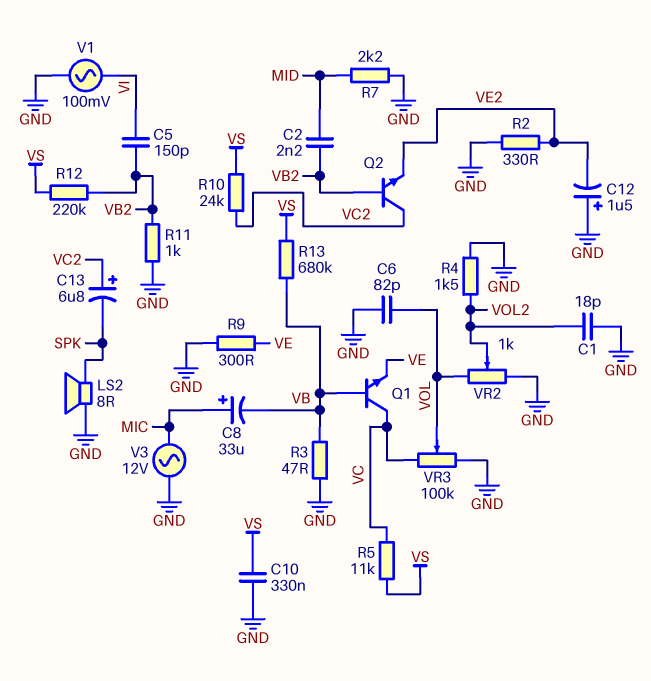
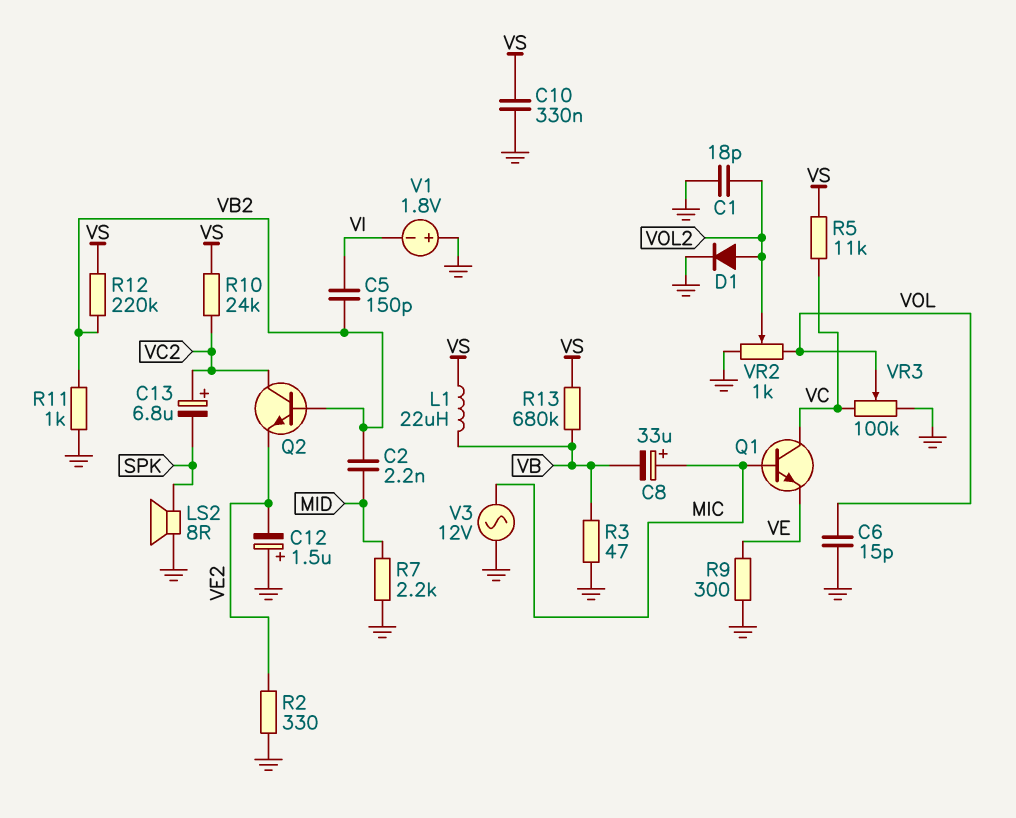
C6: 82pF (GND, VOL) -> 15pF (GND, VOL)
D1: none -> diode (A VOL2, K GND)
L1: none -> 22uH (VB, VS)
Q1: NPN (B VB, C VC, E VE) -> NPN (B MIC, C VC, E VE)
R4: 1.5k (GND, VOL2) -> none
V1: AC 100mV (GND, VI) -> 1.8V (plus GND, minus VI)

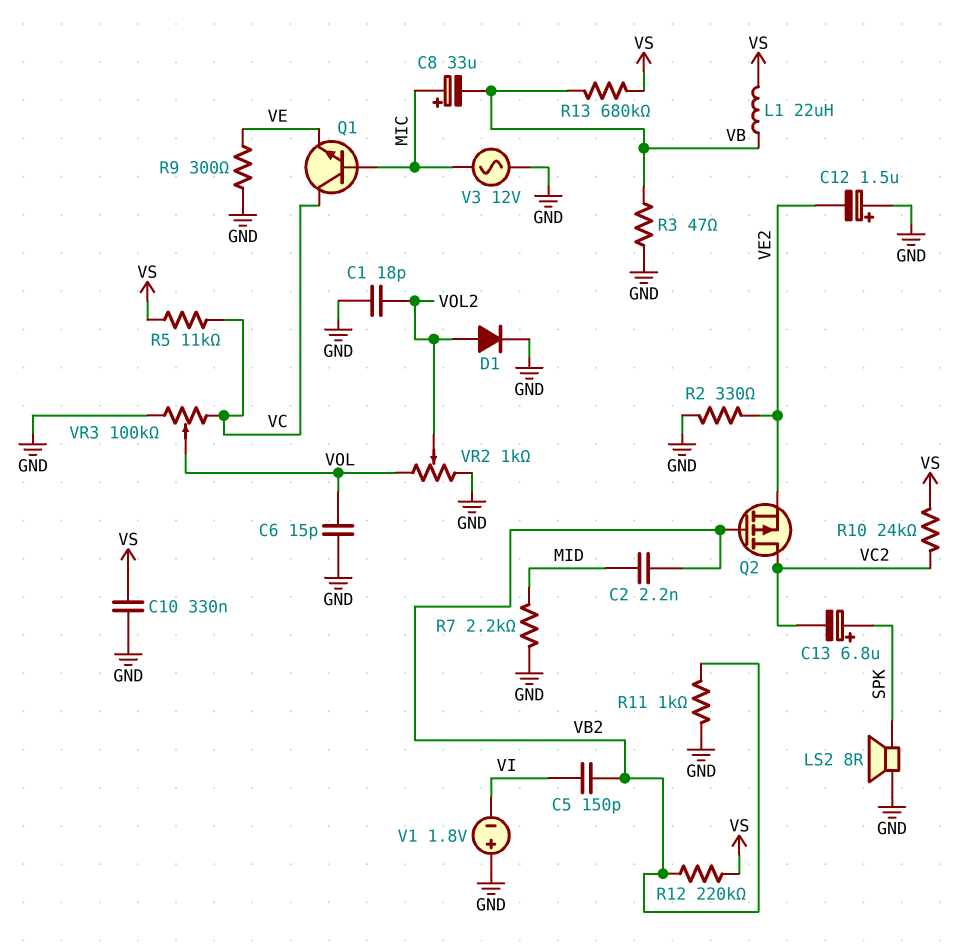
C13: 6.8uF (plus VC2, minus SPK) -> 6.8uF (plus SPK, minus VC2)
Q2: NPN (B VB2, C VC2, E VE2) -> PMOS (G VB2, D VC2, S VE2)

